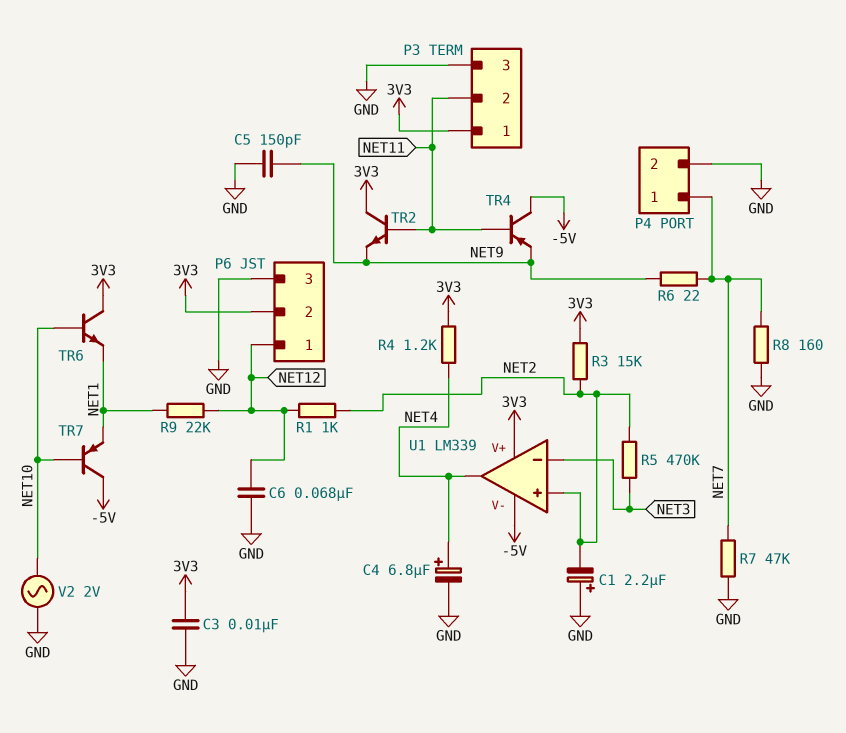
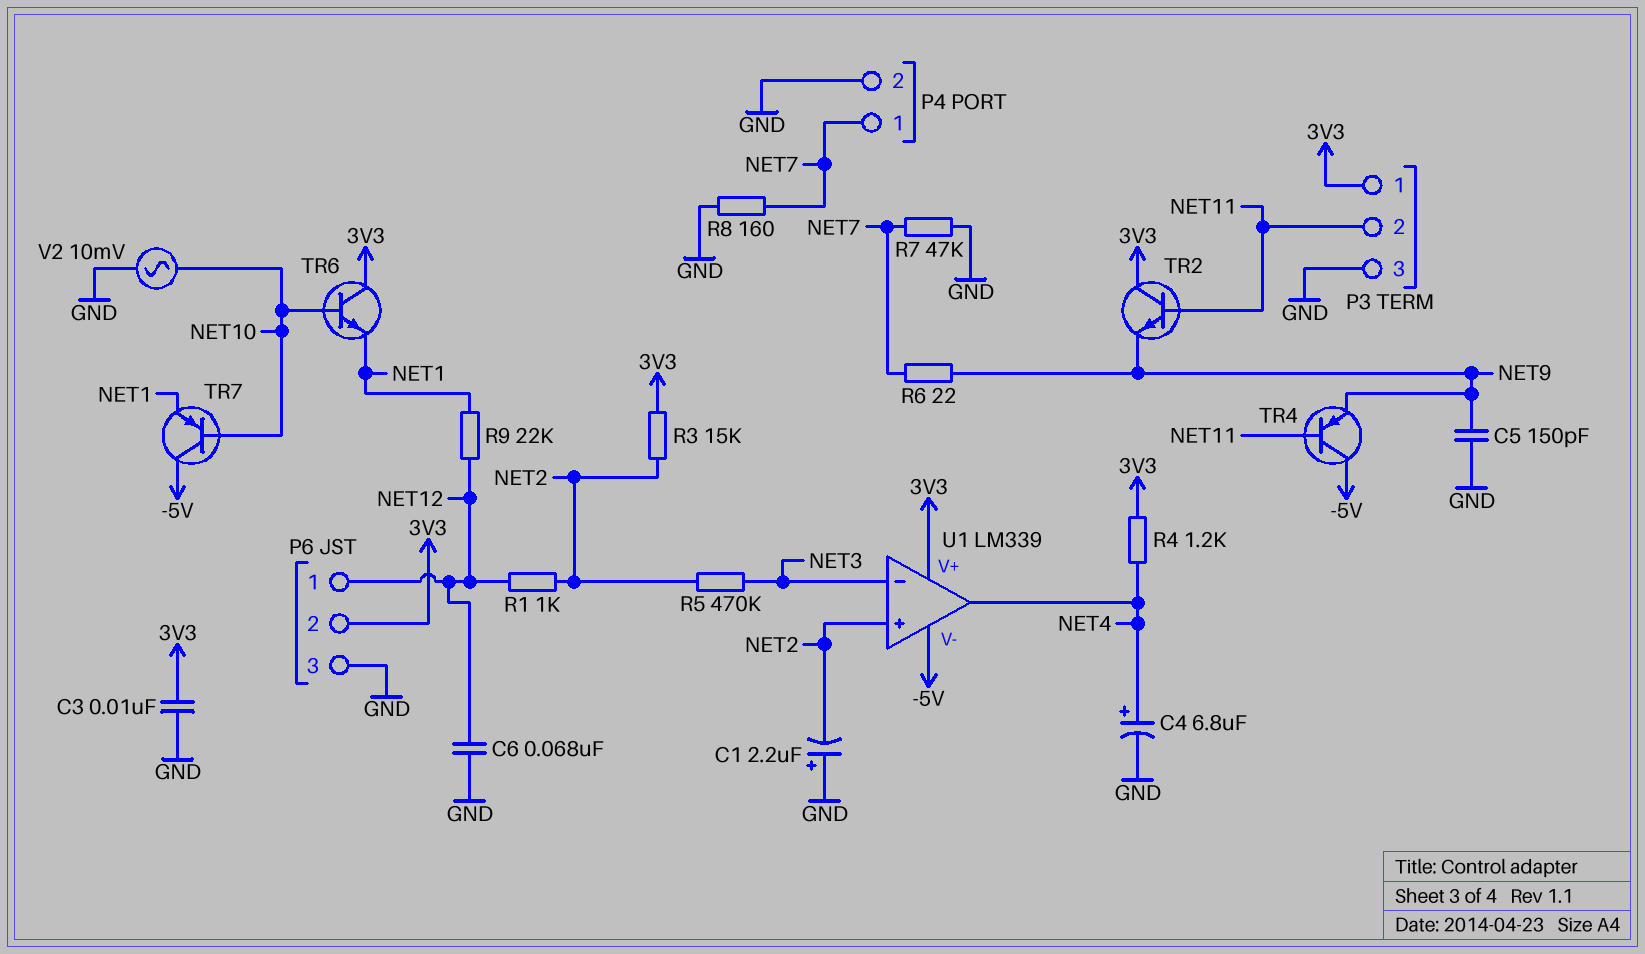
V2: AC 2V (GND, NET10) -> AC 10mV (GND, NET10)

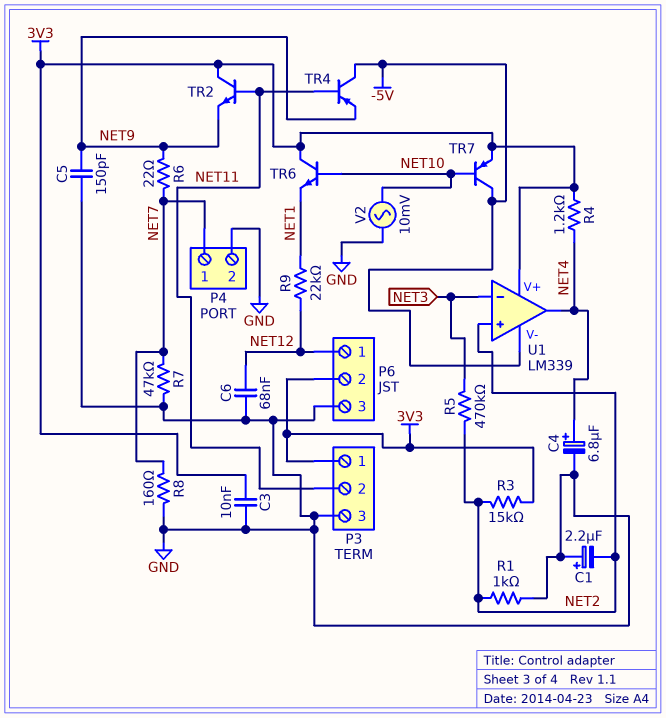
R1: 1k (NET2, NET12) -> 1k (GND, NET2)
TR7: PNP (B NET10, C -5V, E NET1) -> PNP (B NET10, C -5V, E 3V3)

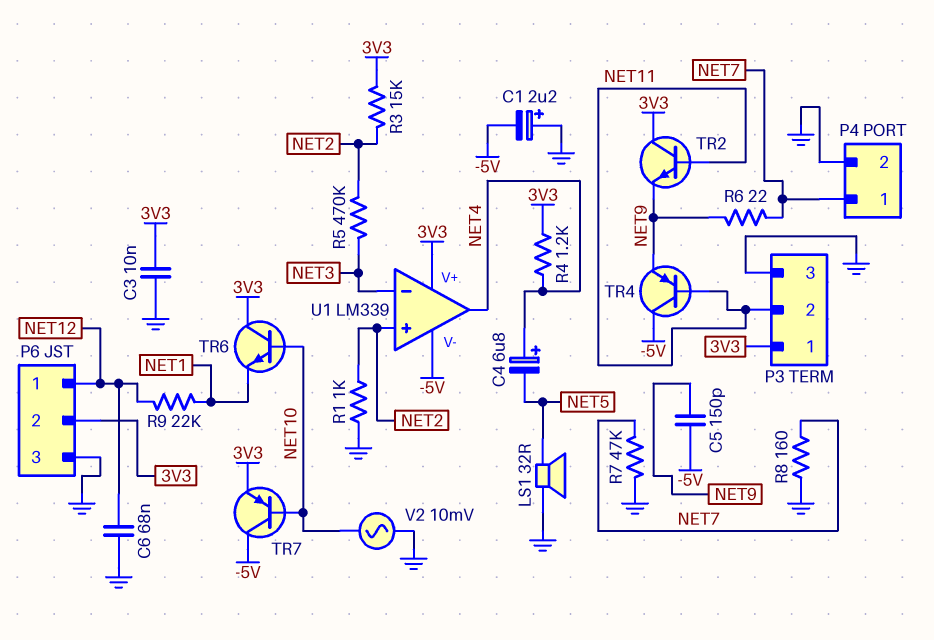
C1: 2.2uF (plus GND, minus NET2) -> 2.2uF (plus GND, minus -5V)
C4: 6.8uF (plus NET4, minus GND) -> 6.8uF (plus NET4, minus NET5)
C5: 150pF (GND, NET9) -> 150pF (-5V, NET9)
LS1: none -> speaker 32R (GND, NET5)

